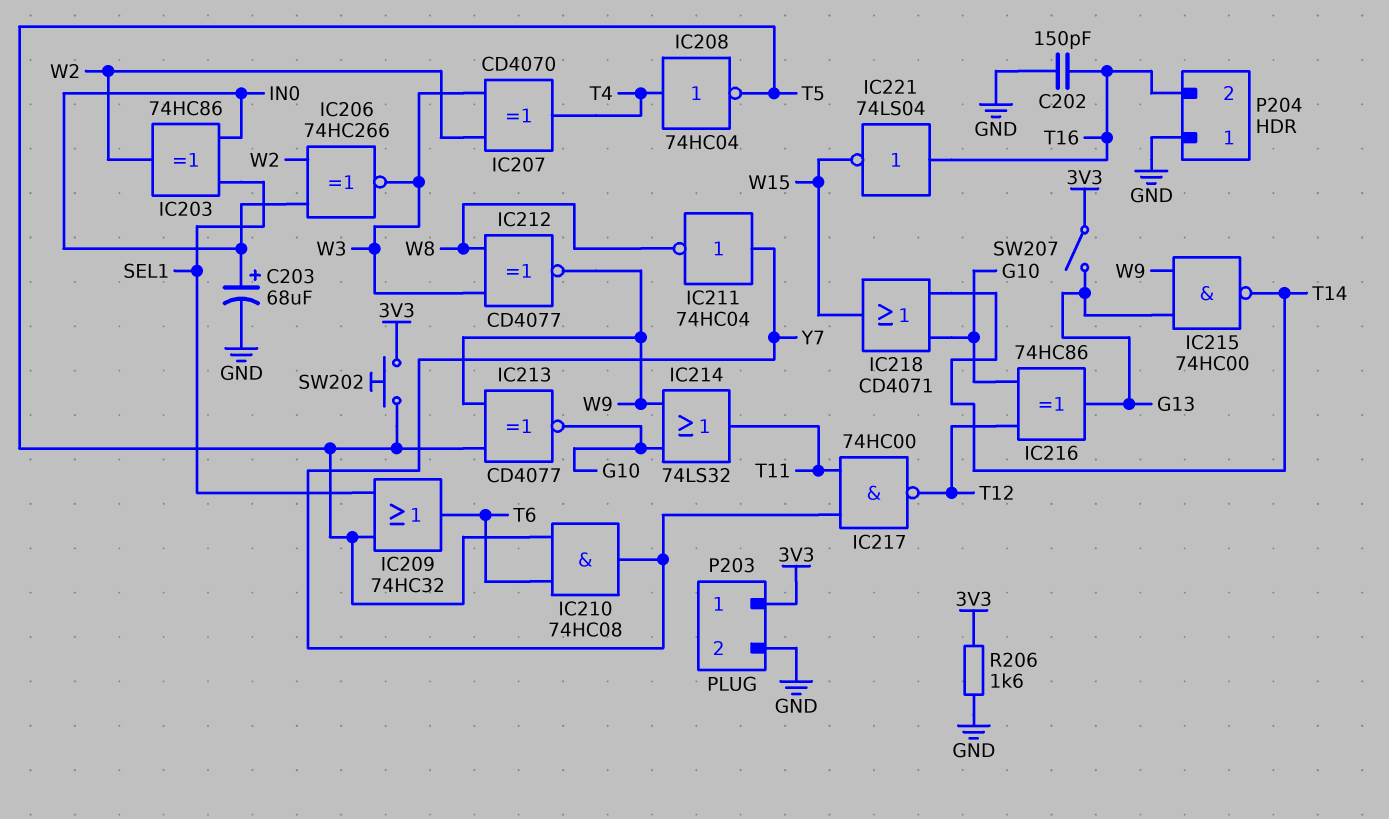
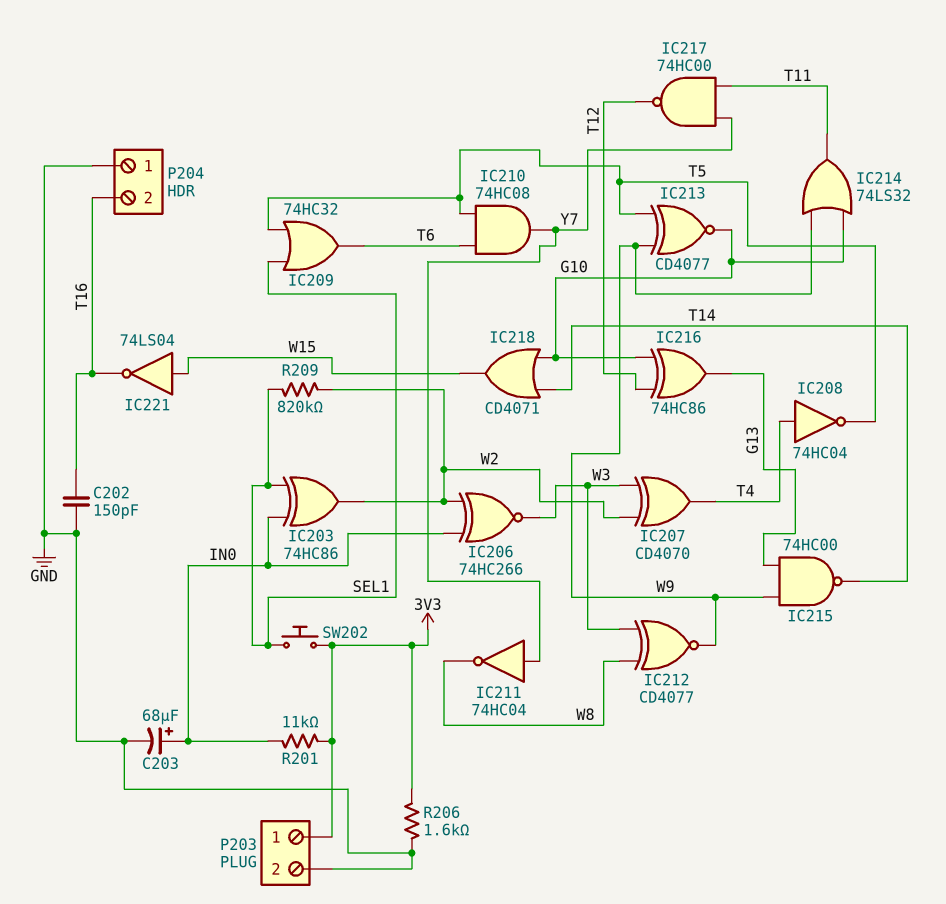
IC221: NOT 74LS04 (in T16, out W15) -> NOT 74LS04 (in W15, out T16)
R201: none -> 11k (3V3, IN0)
R209: none -> 820k (SEL1, W2)
SW202: button (3V3, T5) -> button (3V3, SEL1)
SW207: switch (3V3, G13) -> none

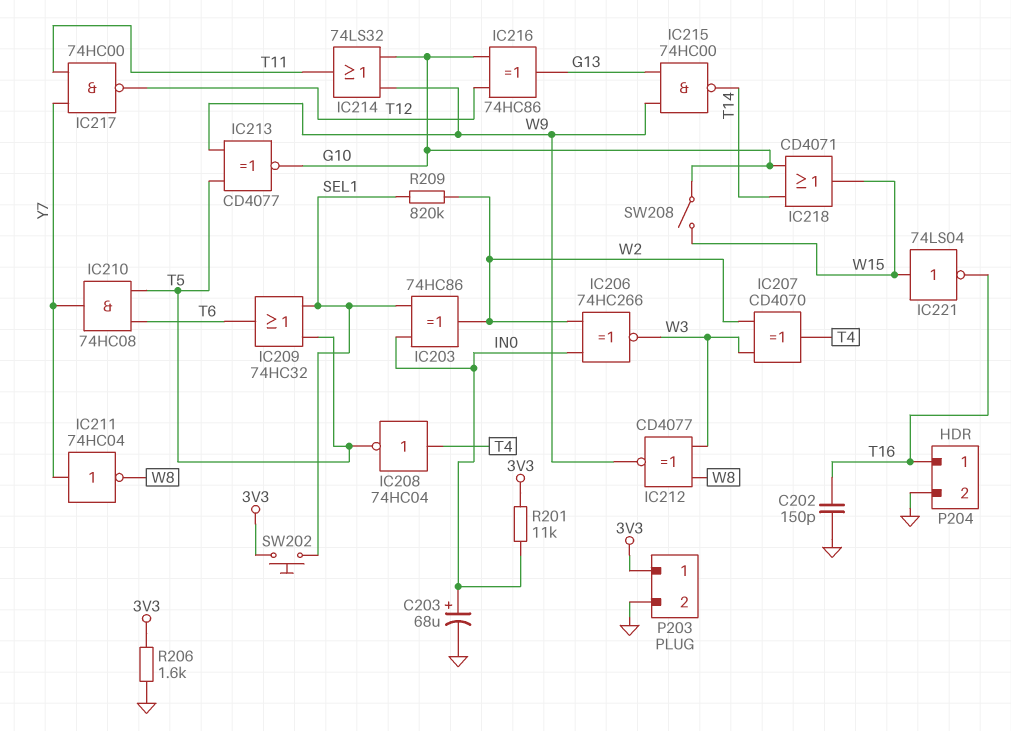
P204 pin 1: GND -> T16
P204 pin 2: T16 -> GND
SW208: none -> switch (G10, W15)

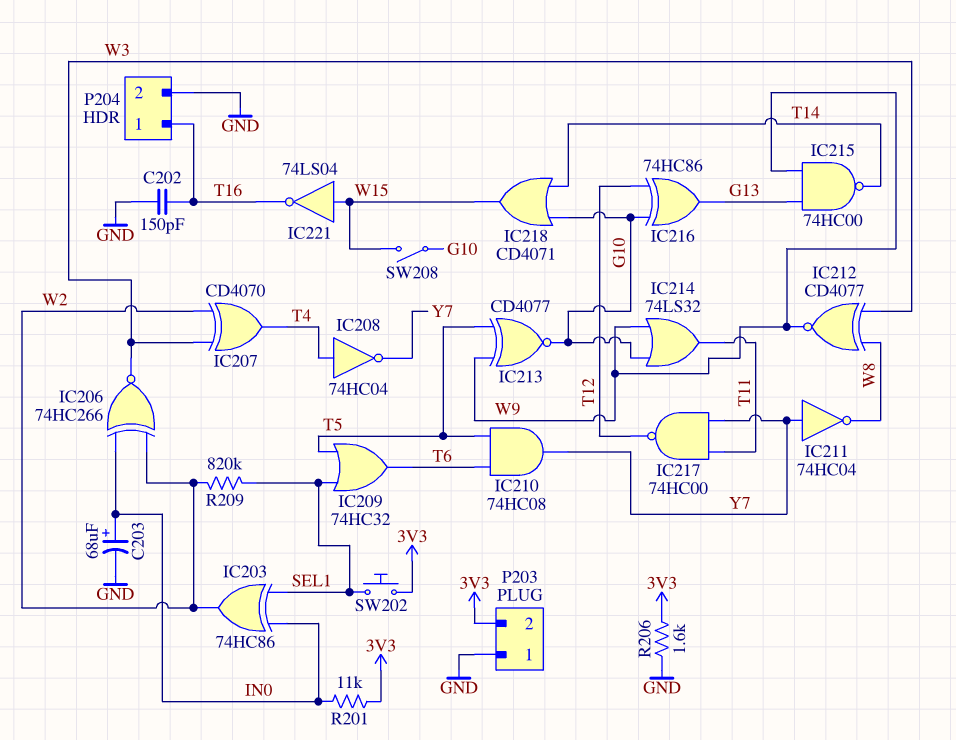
IC208: NOT 74HC04 (in T4, out T5) -> NOT 74HC04 (in T4, out Y7)
P203 pin 1: 3V3 -> GND
P203 pin 2: GND -> 3V3

